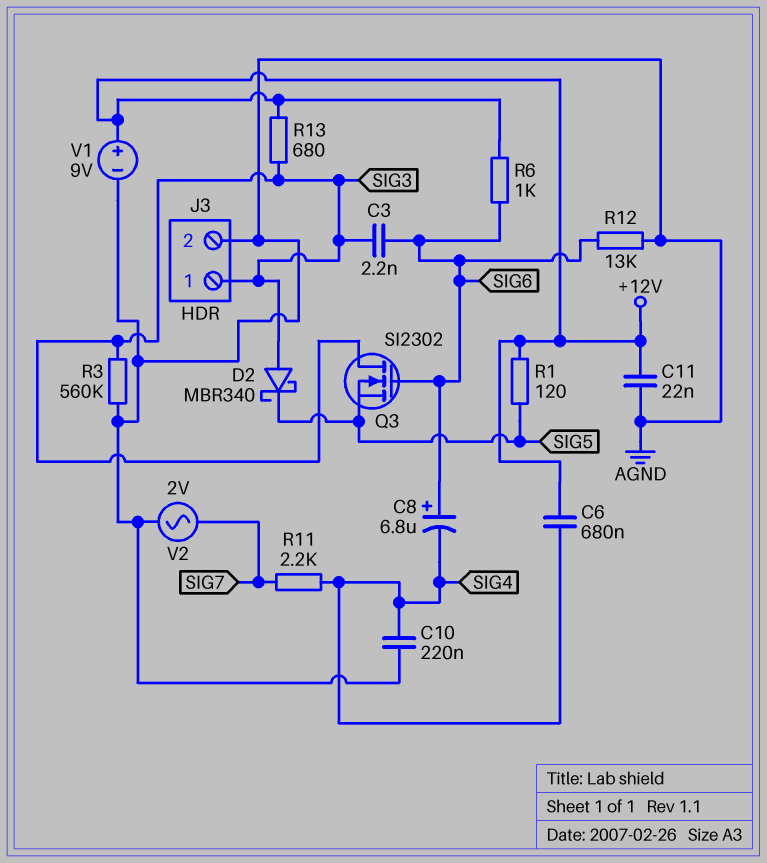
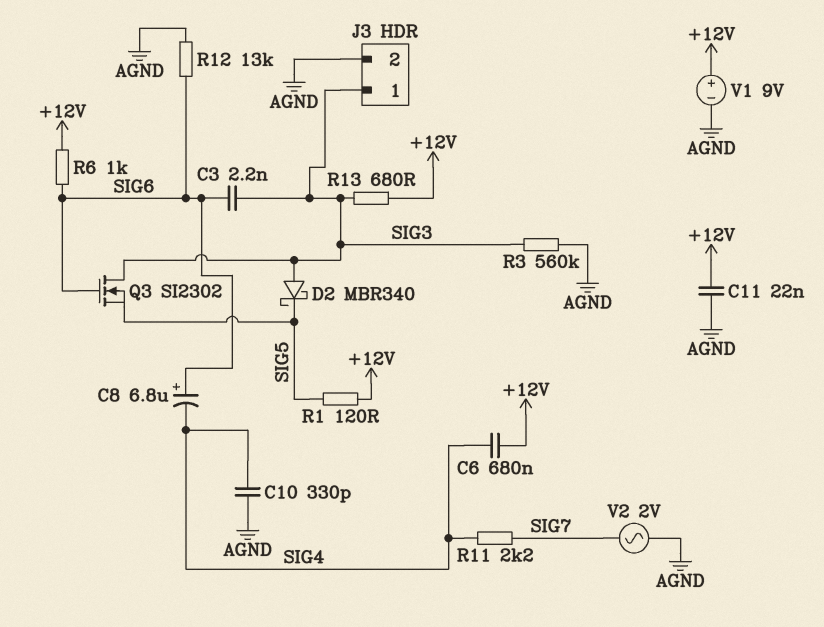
C10: 220nF (AGND, SIG4) -> 330pF (AGND, SIG4)

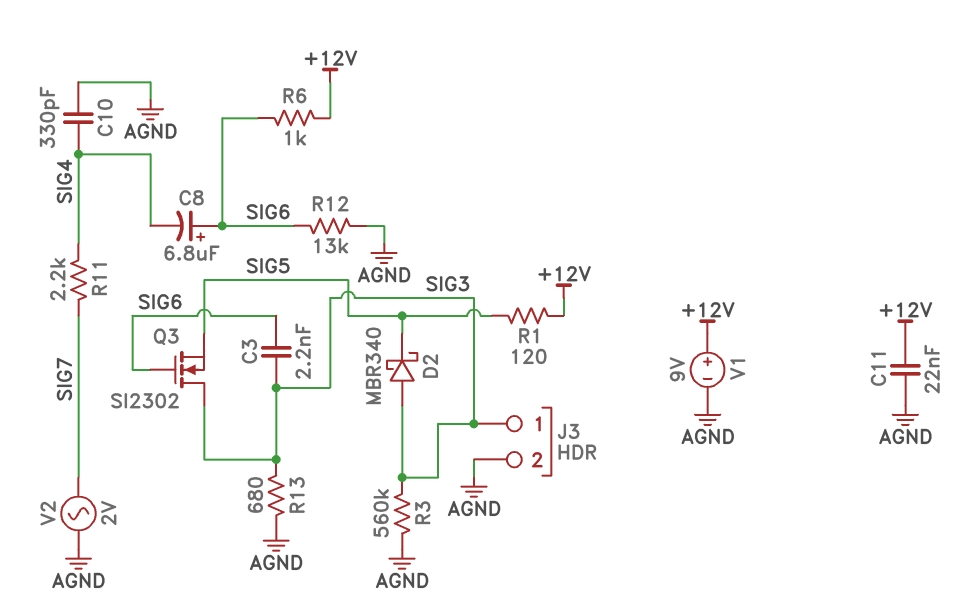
C6: 680nF (+12V, SIG4) -> none
R13: 680 (+12V, SIG3) -> 680 (AGND, SIG3)

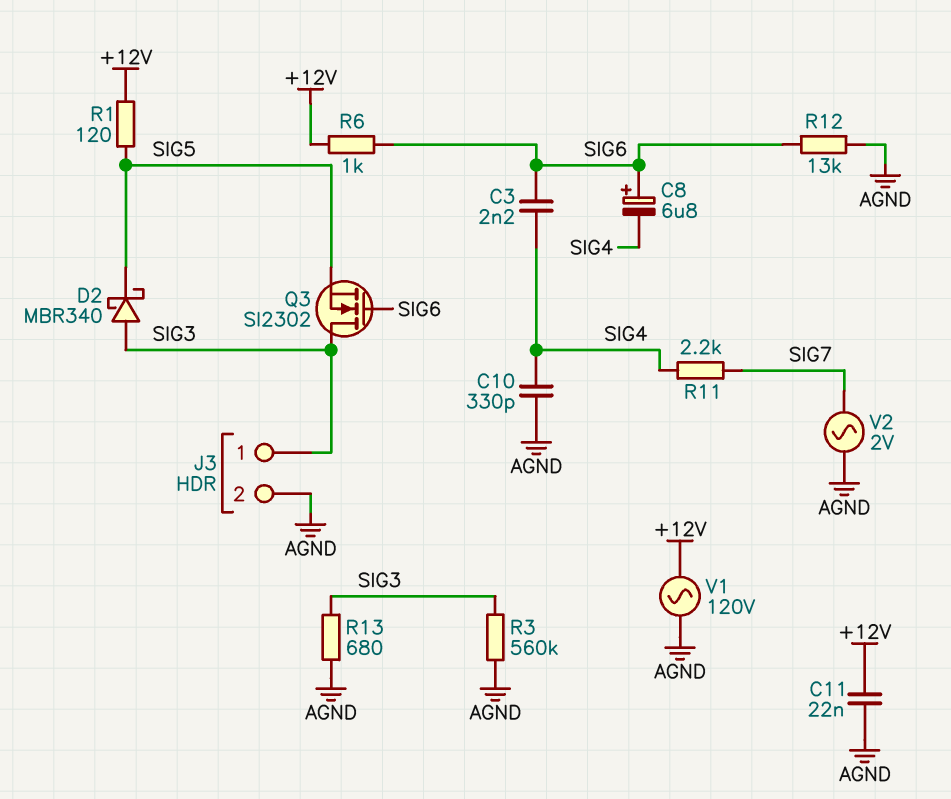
C3: 2.2nF (SIG3, SIG6) -> 2.2nF (SIG4, SIG6)
V1: 9V (plus +12V, minus AGND) -> AC 120V (+12V, AGND)

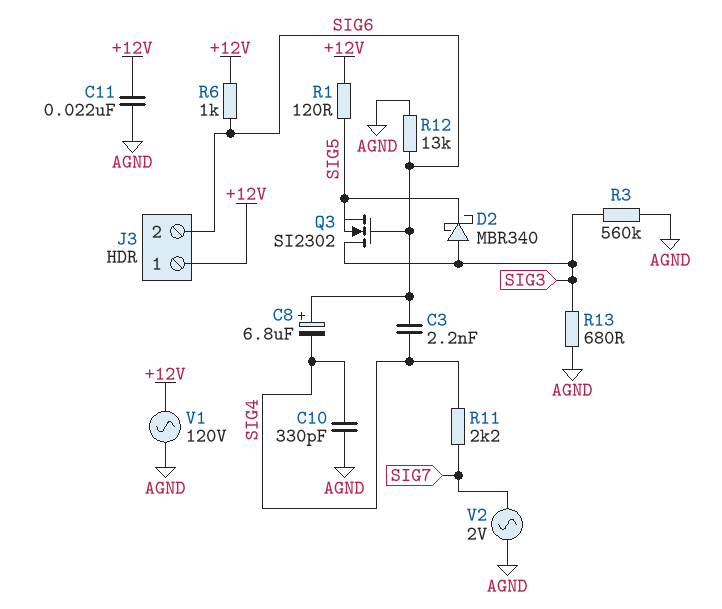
J3 pin 1: SIG3 -> +12V
J3 pin 2: AGND -> SIG6

